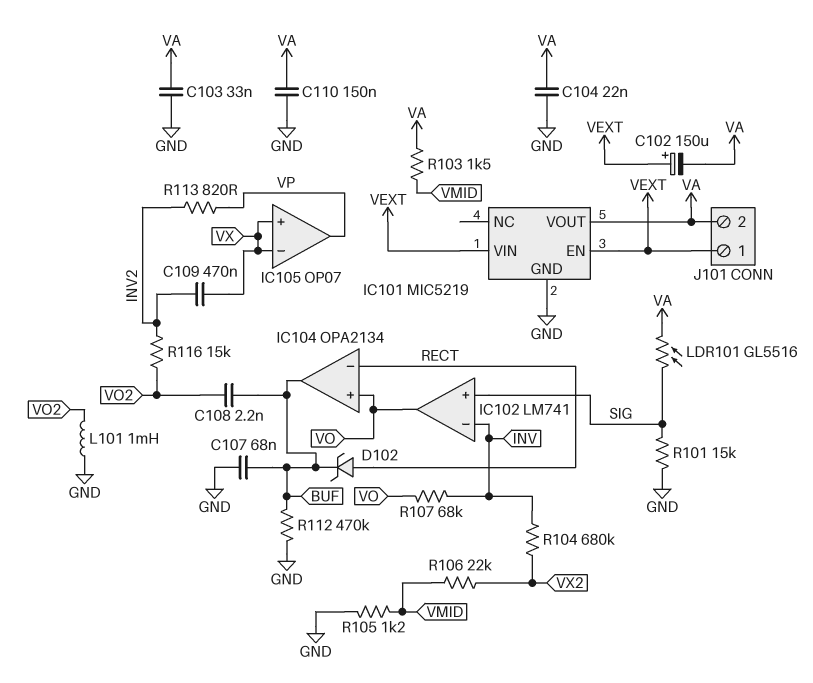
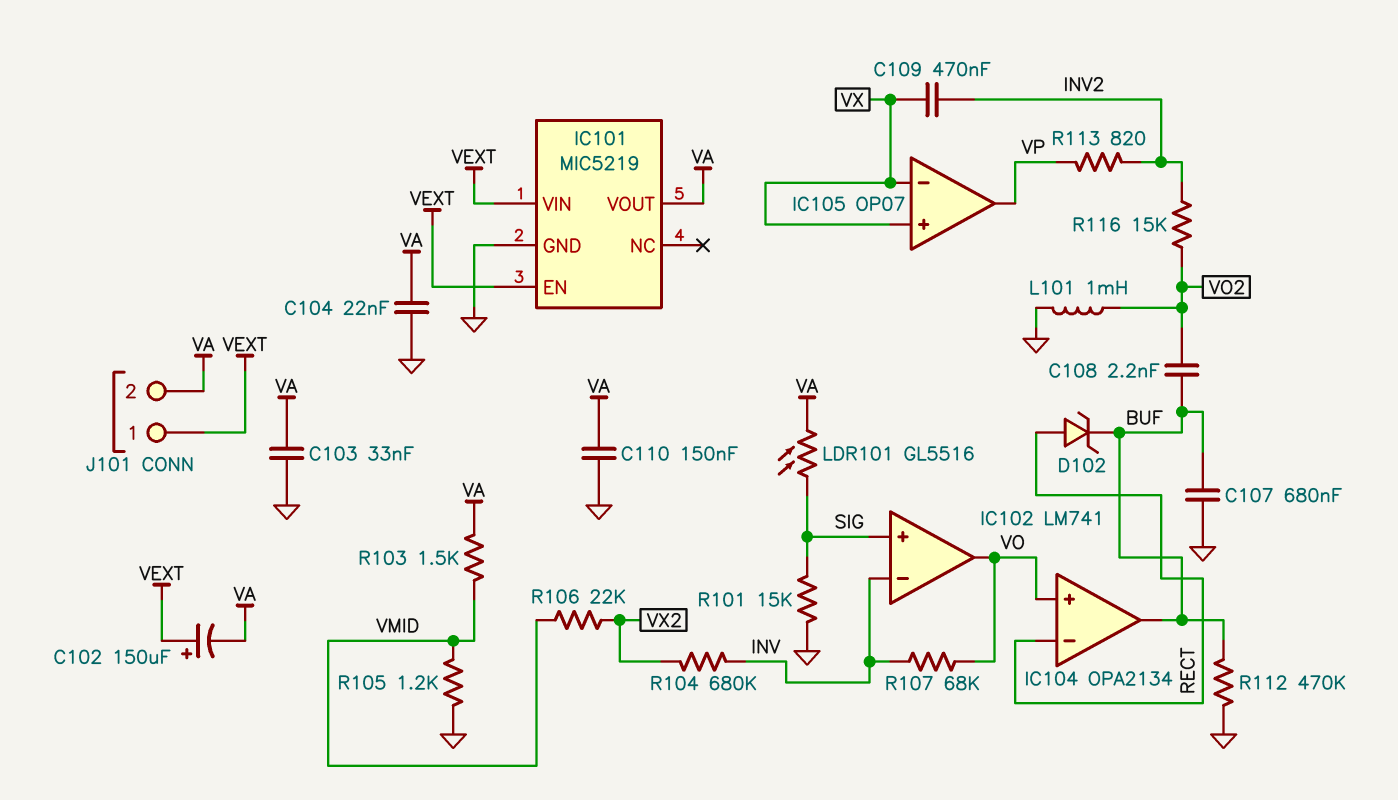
C107: 68nF (BUF, GND) -> 680nF (BUF, GND)

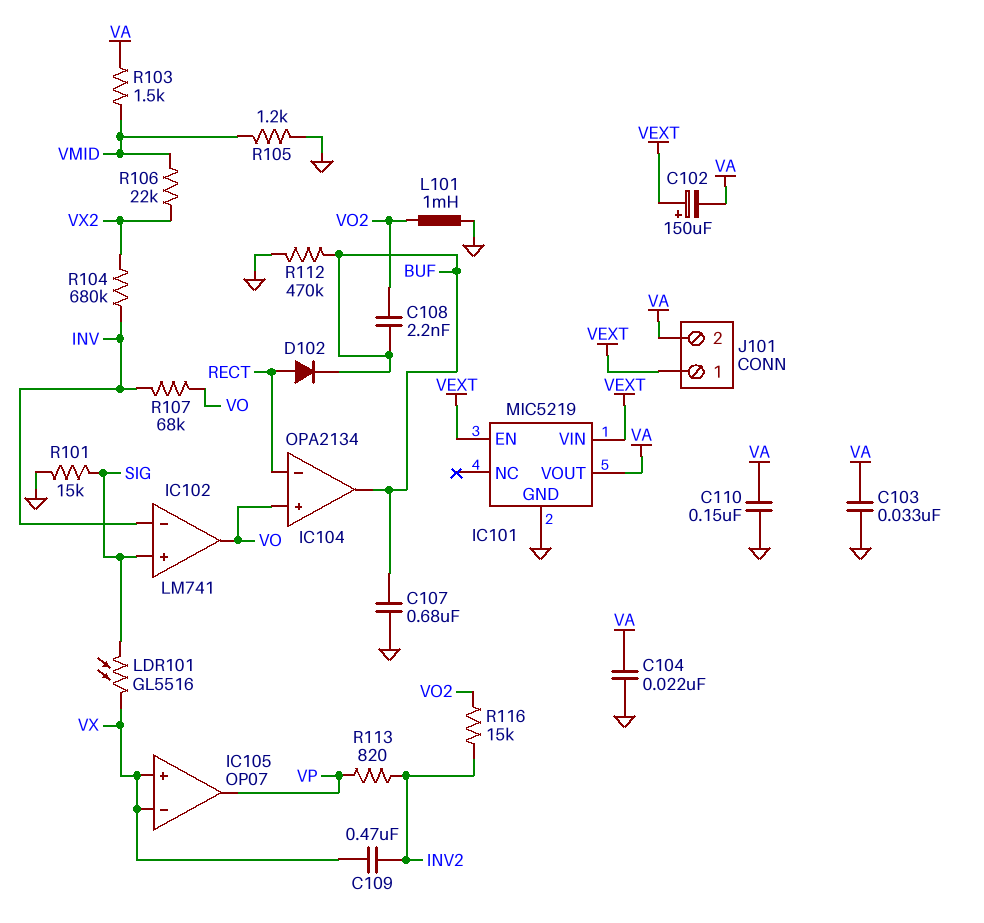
D102: zener (A RECT, K BUF) -> diode (A RECT, K BUF)
LDR101: GL5516 (SIG, VA) -> GL5516 (SIG, VX)

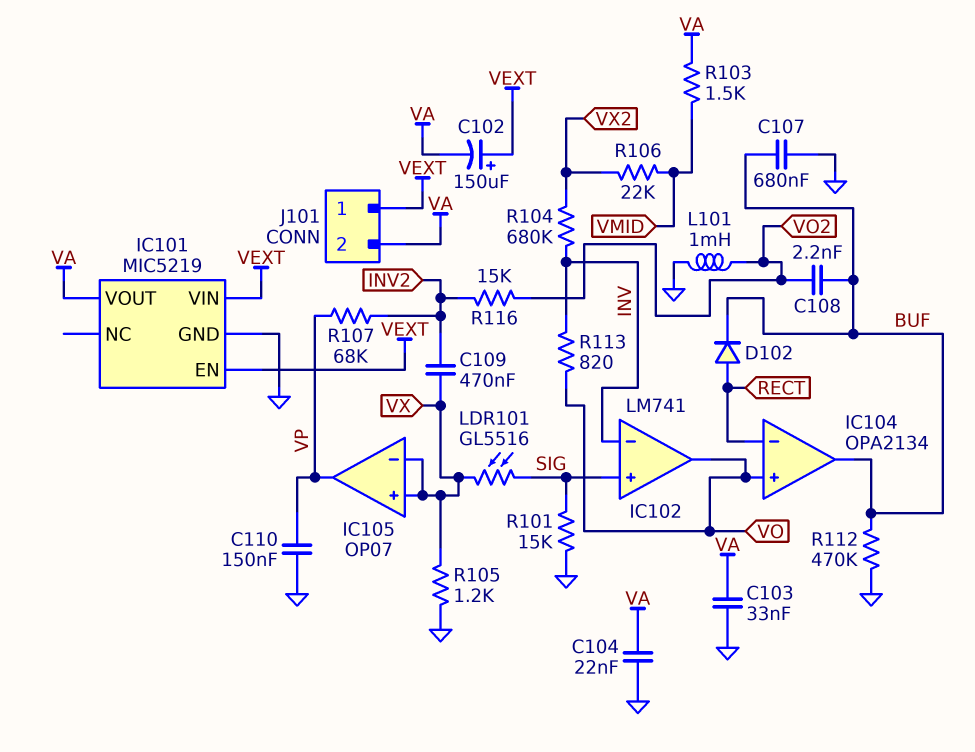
C110: 150nF (GND, VA) -> 150nF (GND, VP)
R105: 1.2k (GND, VMID) -> 1.2k (GND, VX)
R107: 68k (INV, VO) -> 68k (INV2, VP)
R113: 820 (INV2, VP) -> 820 (INV, VO)

